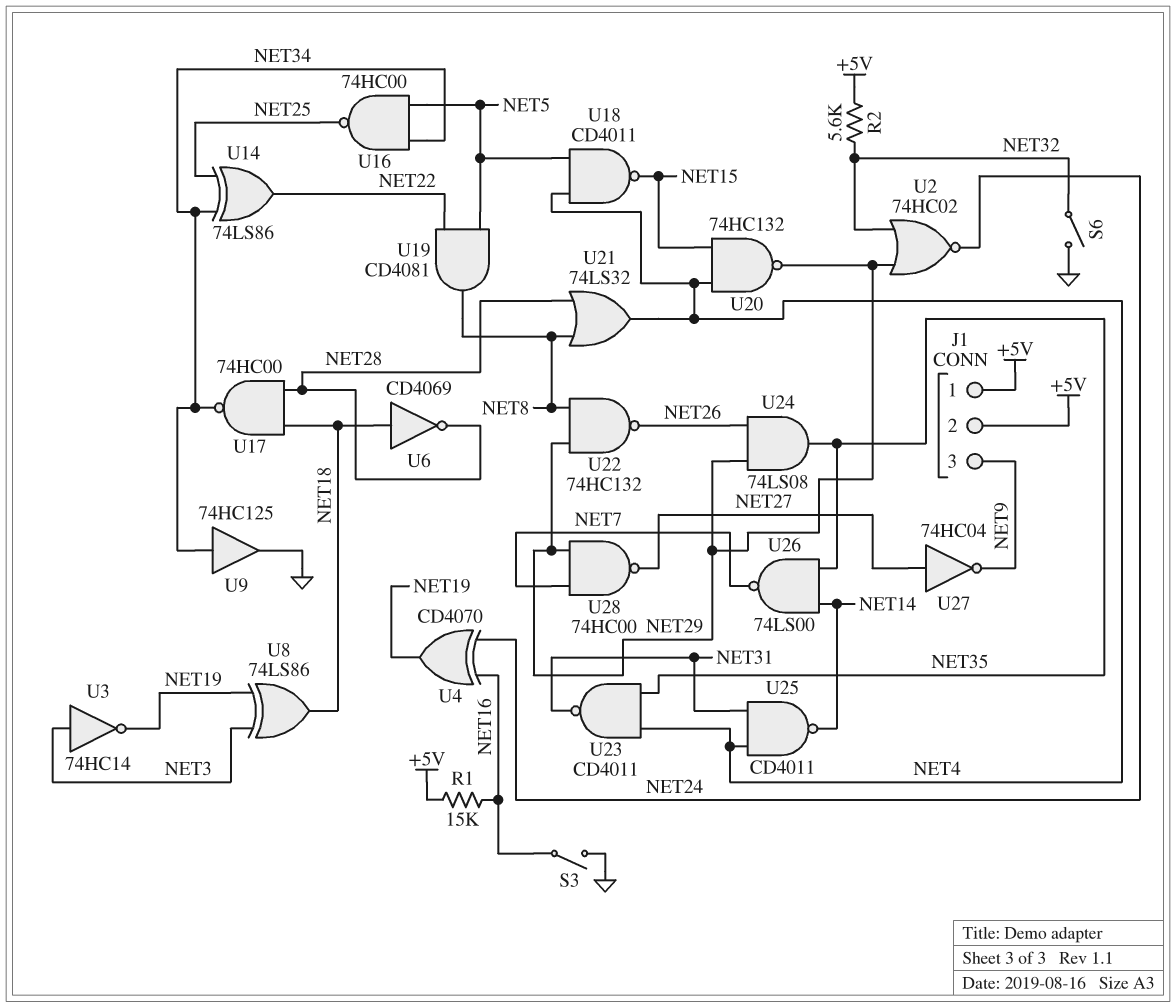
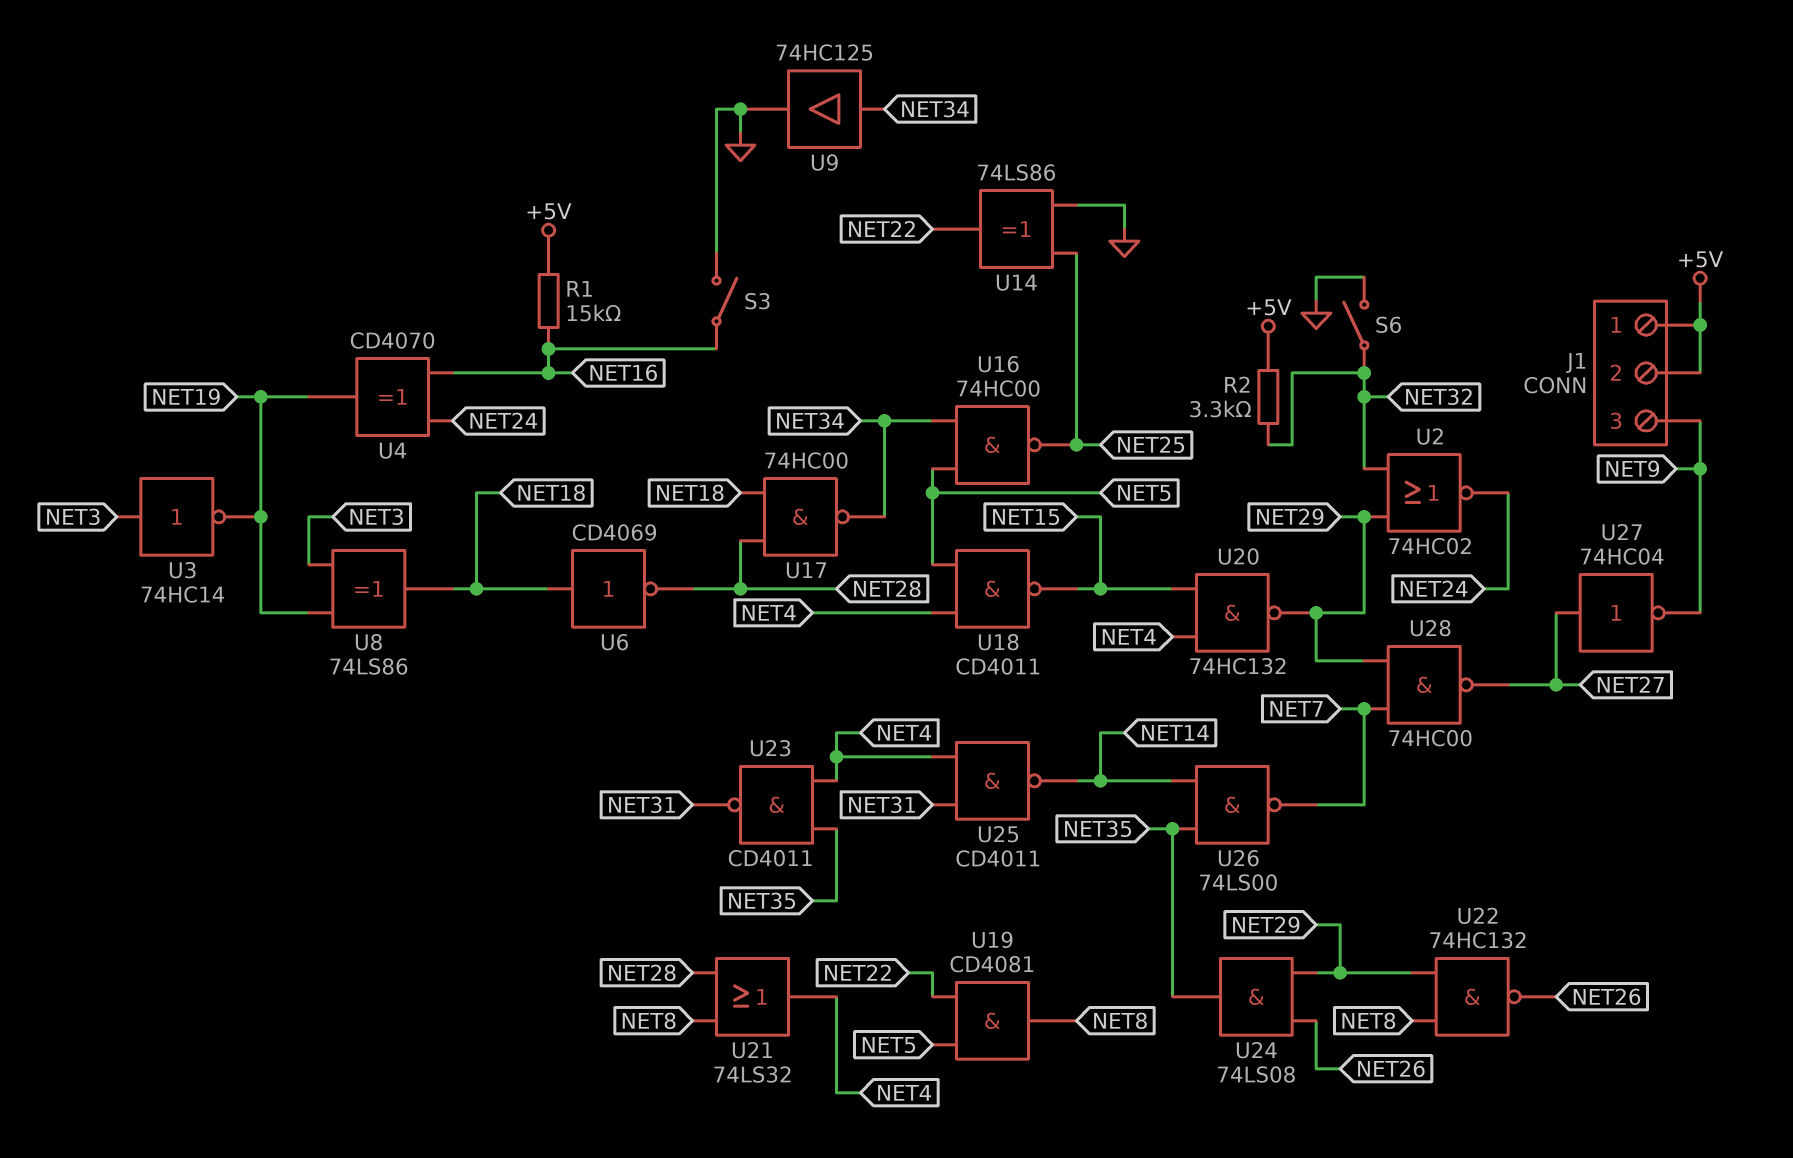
R2: 5.6k (+5V, NET32) -> 3.3k (+5V, NET32)
U14: XOR 74LS86 (in NET25, in NET34, out NET22) -> XOR 74LS86 (in GND, in NET25, out NET22)

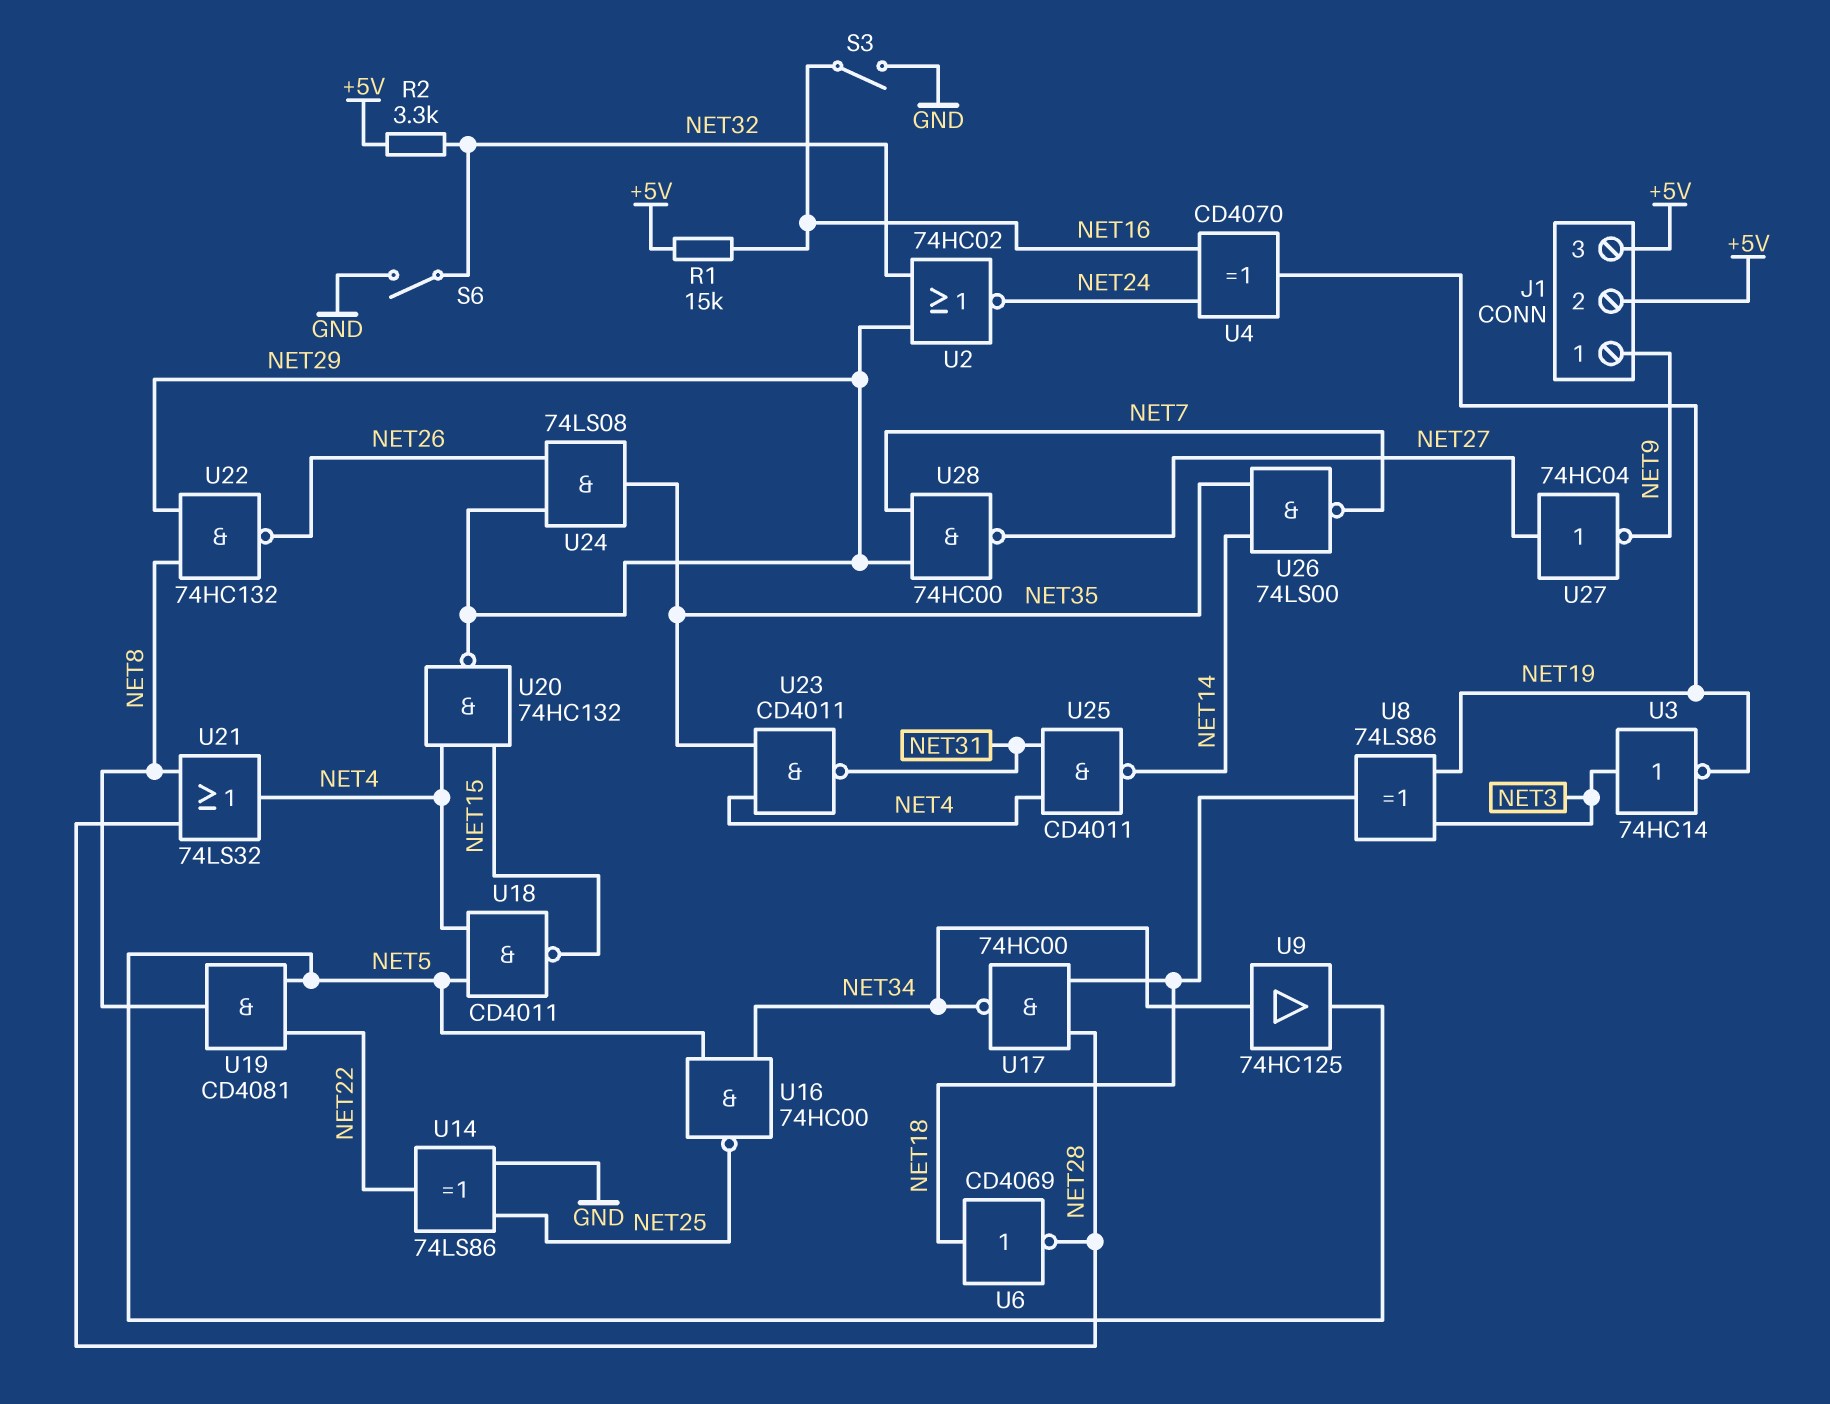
J1 pin 1: +5V -> NET9
J1 pin 3: NET9 -> +5V
U9: buffer 74HC125 (in NET34, out GND) -> buffer 74HC125 (in NET34, out NET5)

